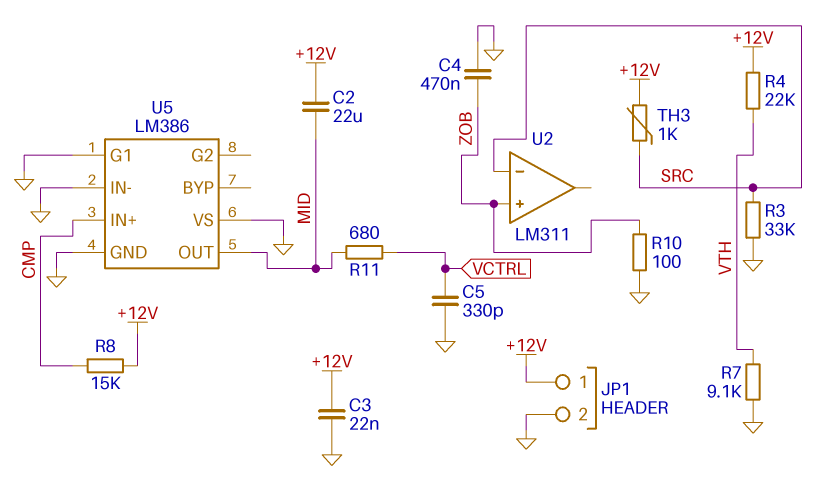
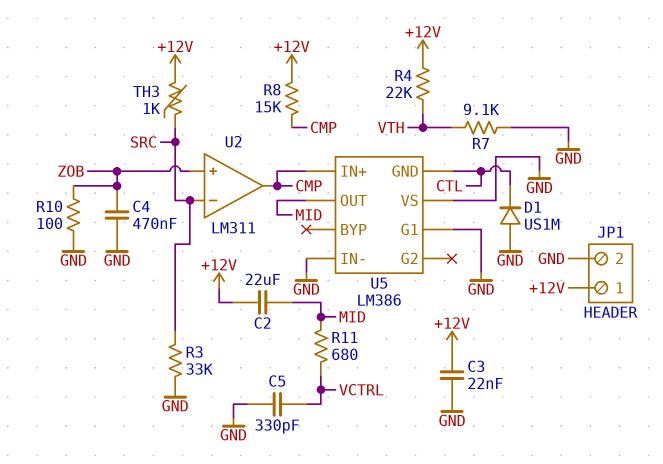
D1: none -> diode US1M (A GND, K CTL)
U2 pin out: none -> CMP
U5 pin GND: GND -> CTL

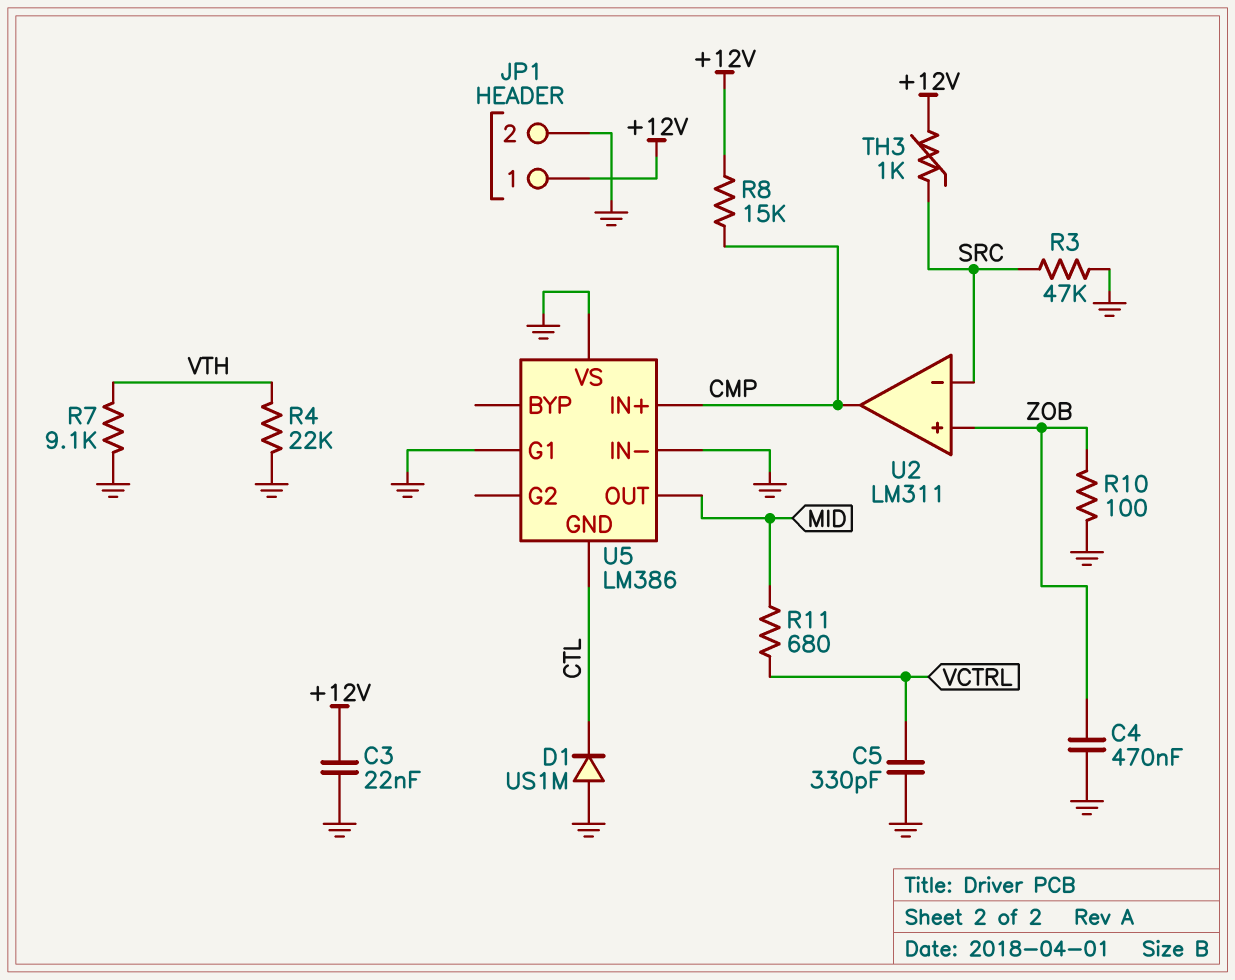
C2: 22uF (+12V, MID) -> none
R3: 33k (GND, SRC) -> 47k (GND, SRC)
R4: 22k (+12V, VTH) -> 22k (GND, VTH)

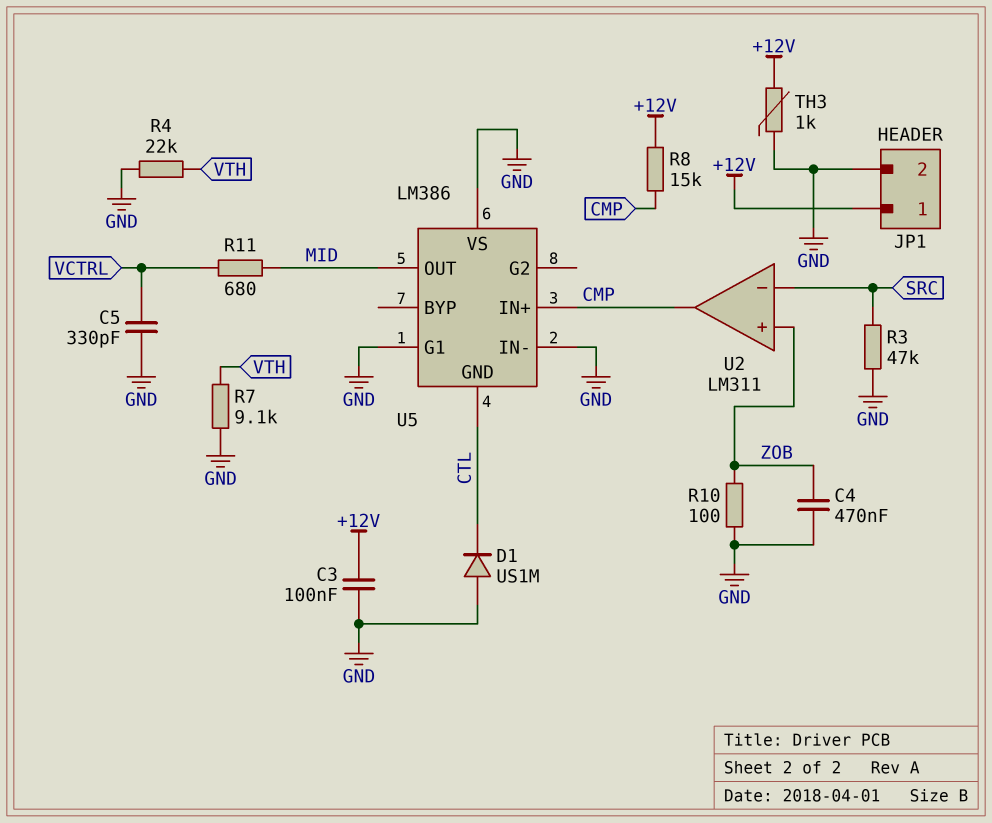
C3: 22nF (+12V, GND) -> 100nF (+12V, GND)
TH3: 1k (+12V, SRC) -> 1k (+12V, GND)

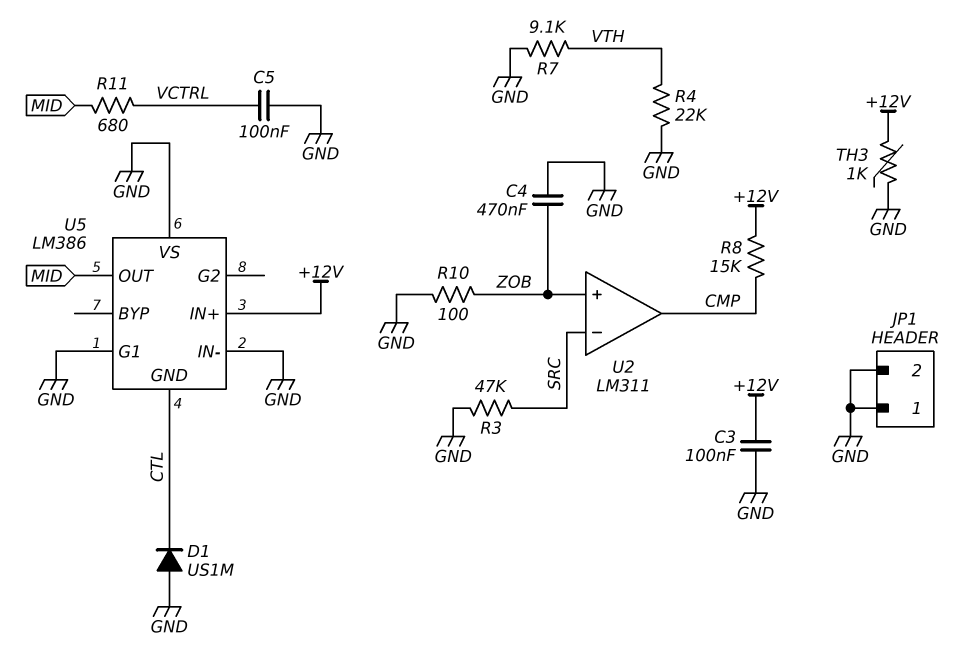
C5: 330pF (GND, VCTRL) -> 100nF (GND, VCTRL)
JP1 pin 1: +12V -> GND
U5 pin IN+: CMP -> +12V

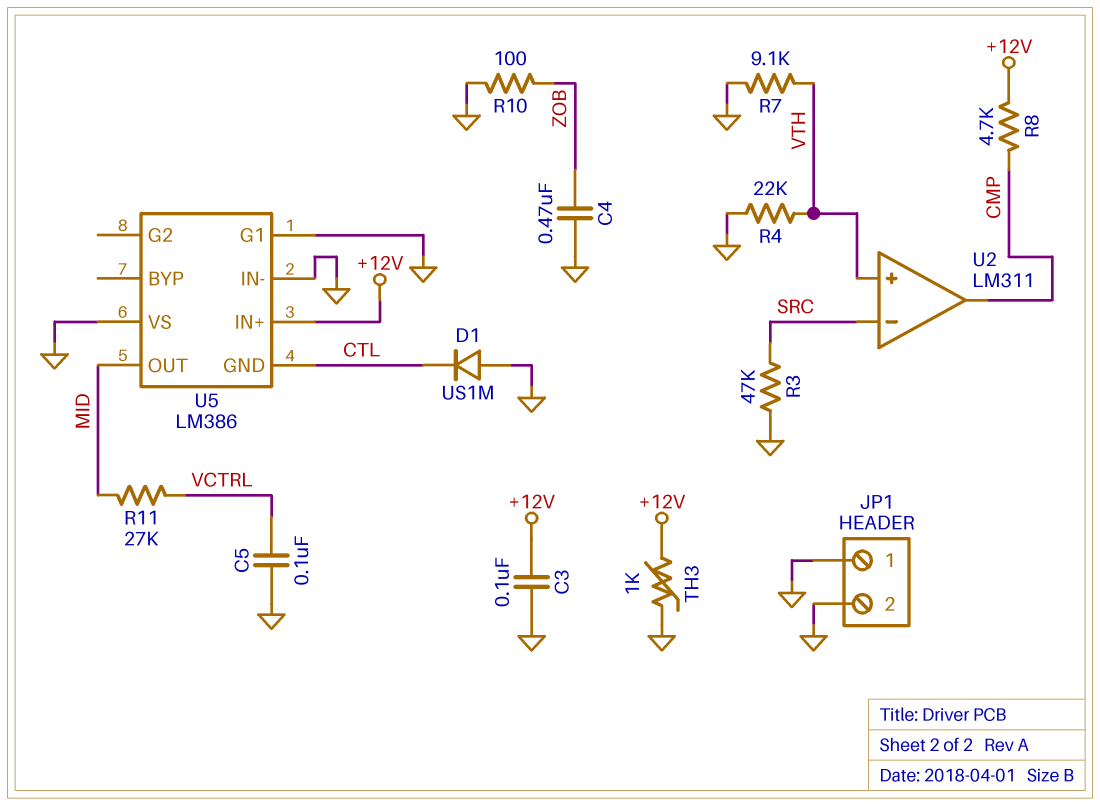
R8: 15k (+12V, CMP) -> 4.7k (+12V, CMP)
R11: 680 (MID, VCTRL) -> 27k (MID, VCTRL)
U2 pin in+: ZOB -> VTH

